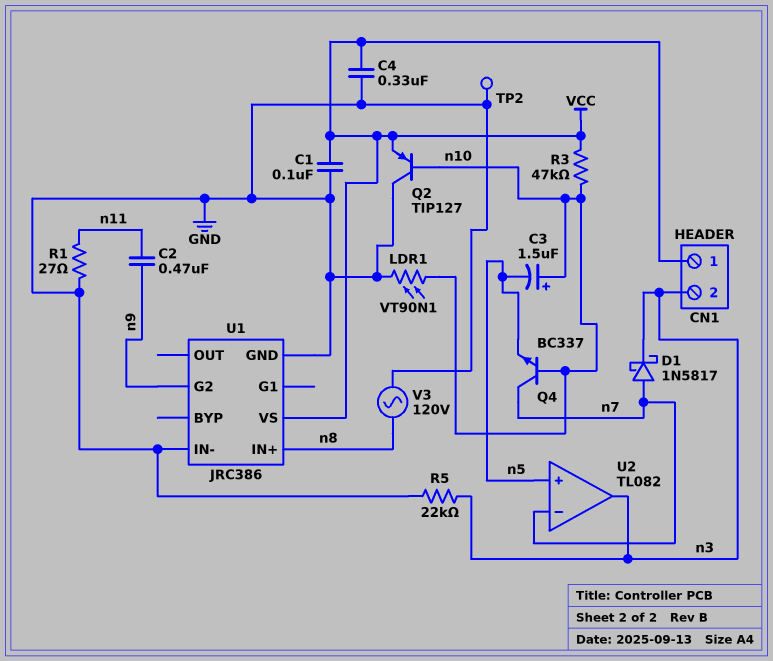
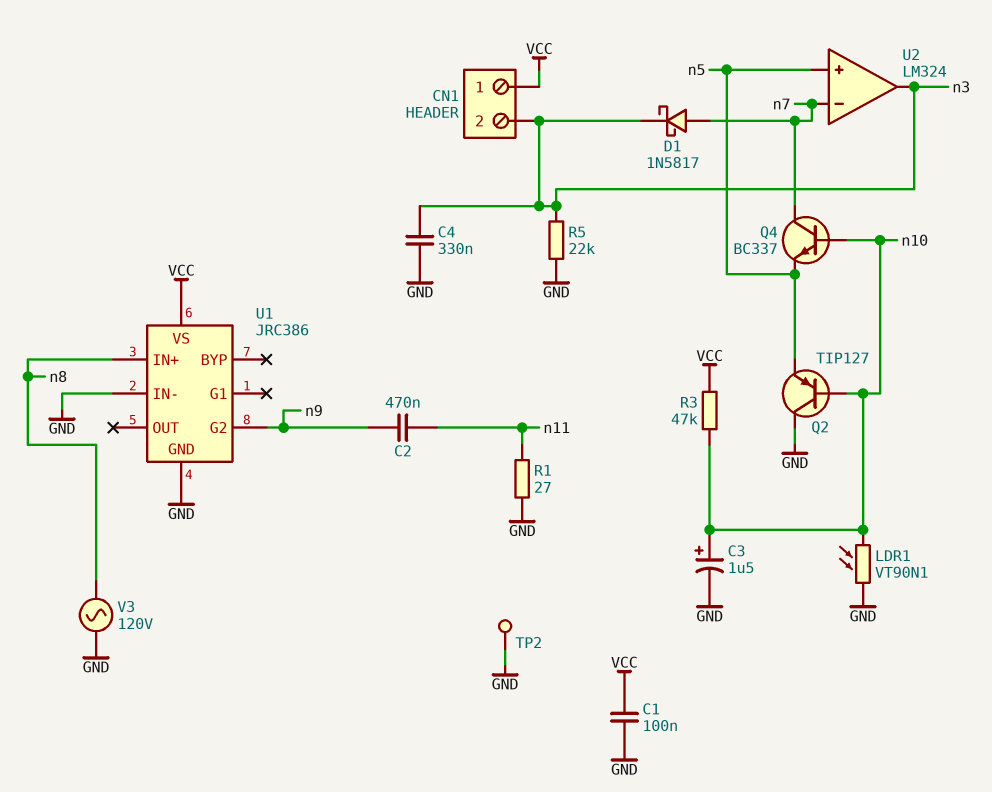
C3: 1.5uF (plus n10, minus n5) -> 1.5uF (plus n10, minus GND)
C4: 330nF (GND, VCC) -> 330nF (GND, n3)
Q2: PNP TIP127 (B n10, C GND, E VCC) -> PNP TIP127 (B n10, C GND, E n5)
U2: TL082 -> LM324

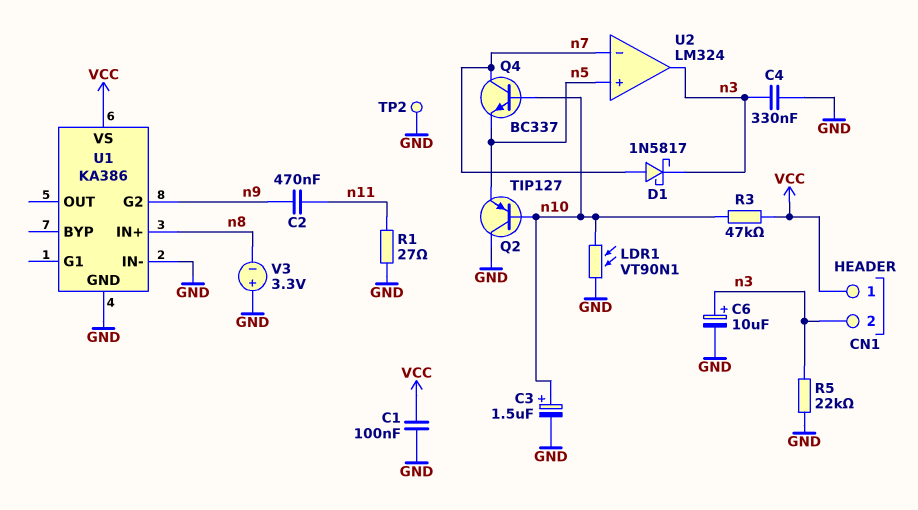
C6: none -> 10uF (plus n3, minus GND)
U1: JRC386 -> KA386
V3: AC 120V (GND, n8) -> 3.3V (plus GND, minus n8)

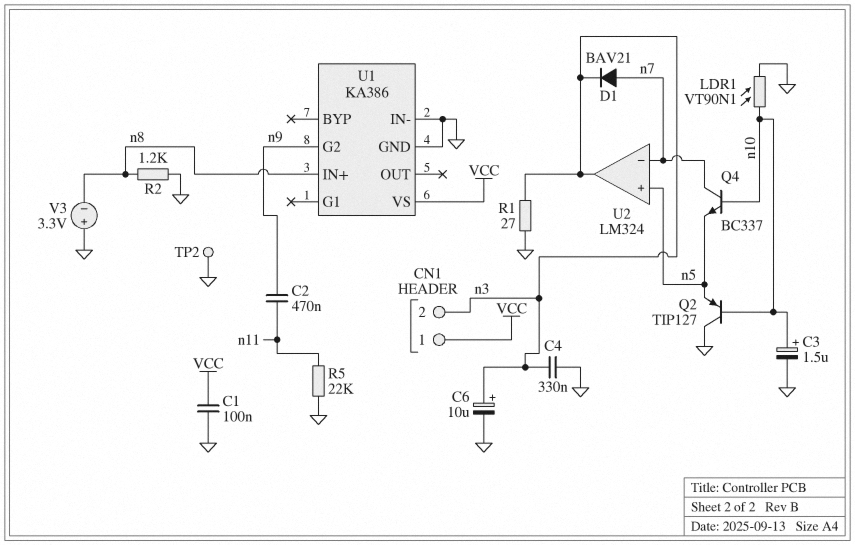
D1: schottky 1N5817 (A n7, K n3) -> diode BAV21 (A n7, K n3)
R1: 27 (GND, n11) -> 27 (GND, n3)
R2: none -> 1.2k (GND, n8)
R3: 47k (VCC, n10) -> none
R5: 22k (GND, n3) -> 22k (GND, n11)

